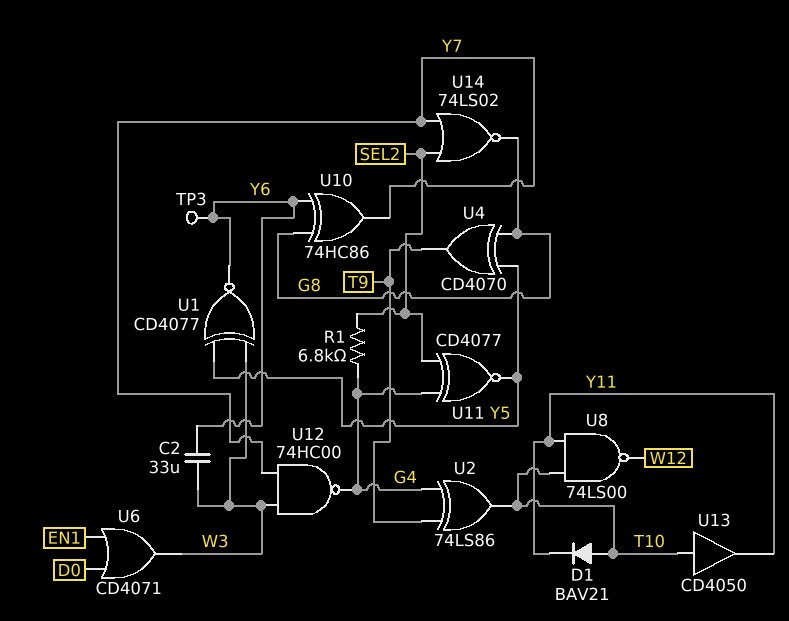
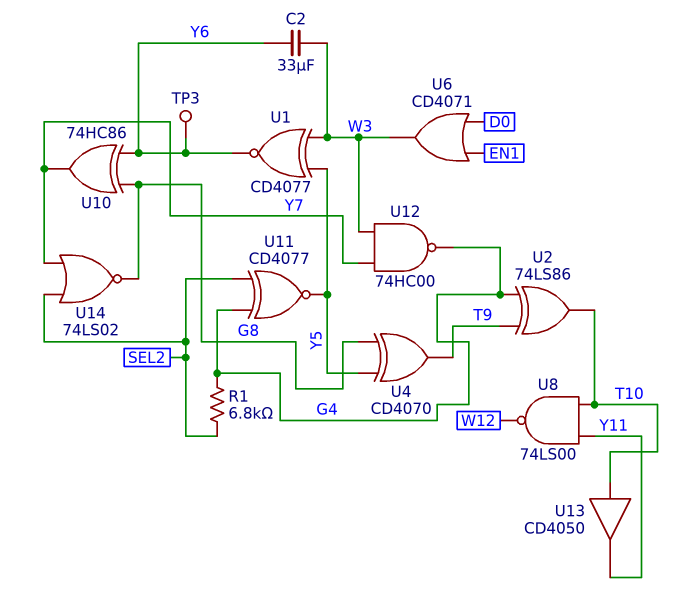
D1: diode BAV21 (A T10, K Y11) -> none

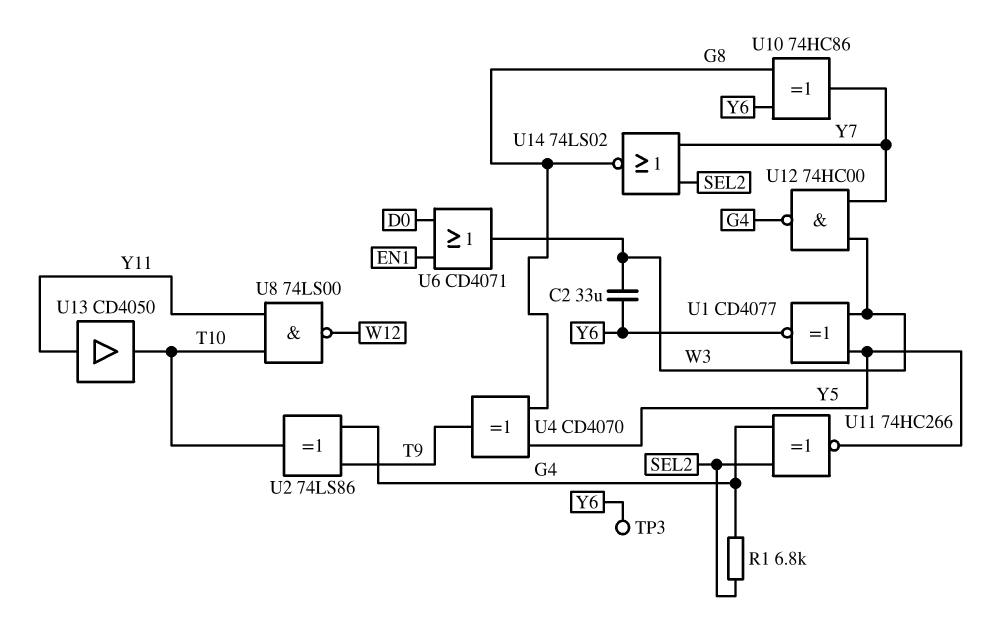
U11: XNOR CD4077 (in G4, in SEL2, out Y5) -> XNOR 74HC266 (in G4, in SEL2, out Y5)
U13: buffer CD4050 (in T10, out Y11) -> buffer CD4050 (in Y11, out T10)

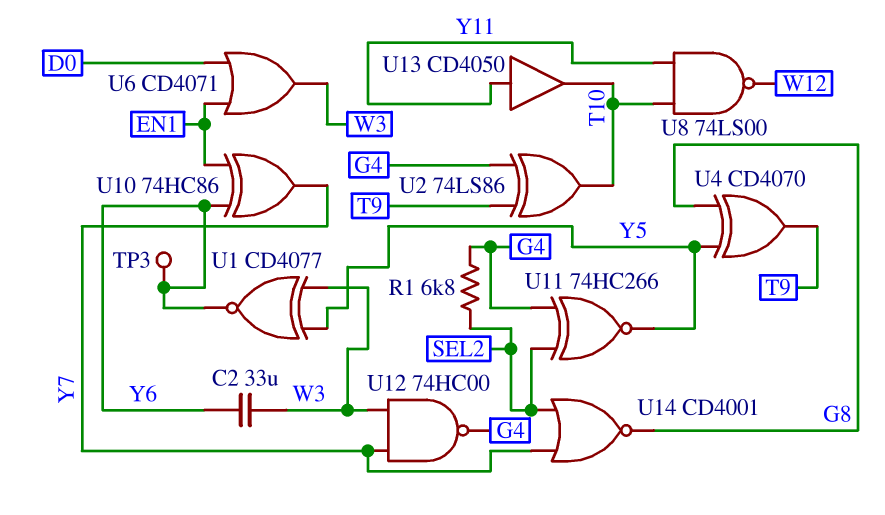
U10: XOR 74HC86 (in G8, in Y6, out Y7) -> XOR 74HC86 (in EN1, in Y6, out Y7)
U14: NOR 74LS02 (in SEL2, in Y7, out G8) -> NOR CD4001 (in SEL2, in Y7, out G8)

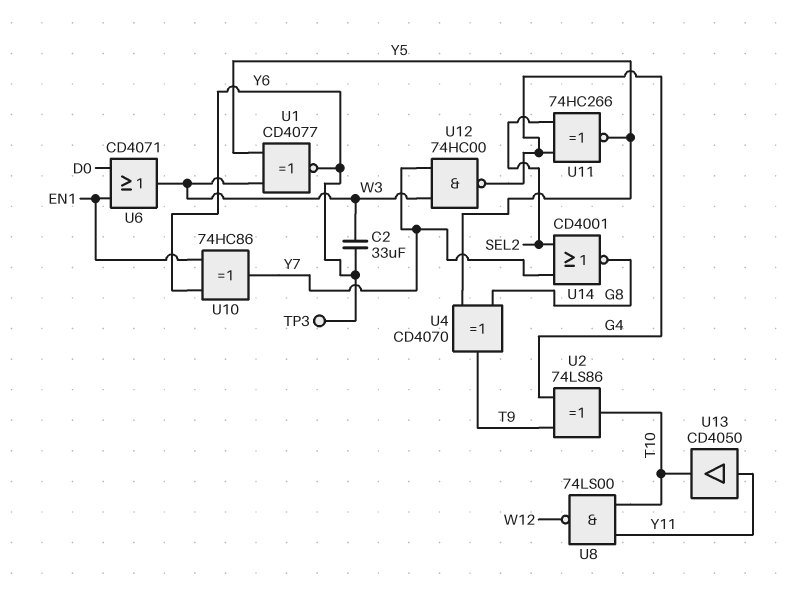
R1: 6.8k (G4, SEL2) -> none

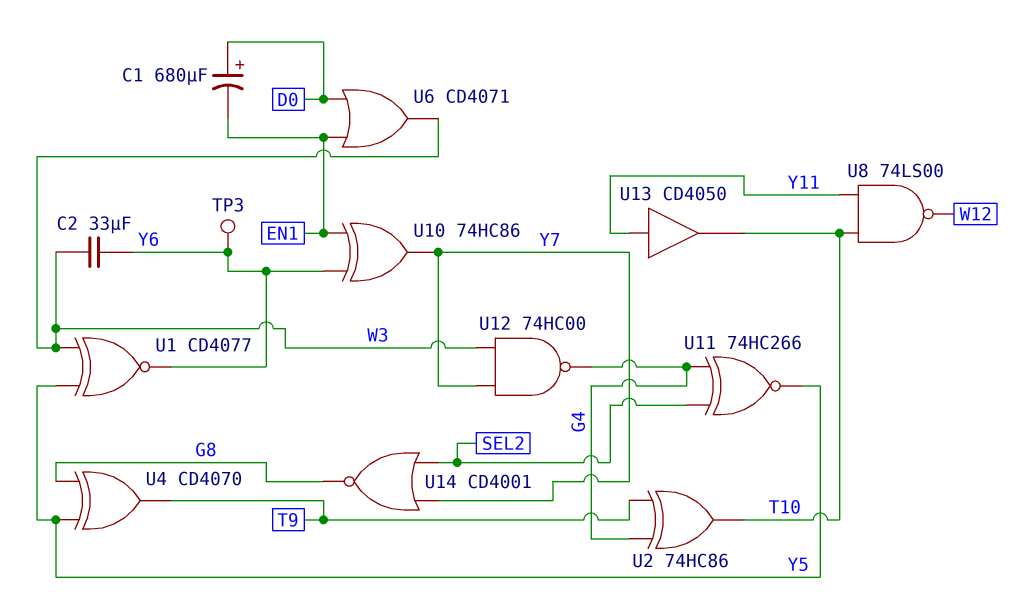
C1: none -> 680uF (plus D0, minus EN1)
U2: XOR 74LS86 (in G4, in T9, out T10) -> XOR 74HC86 (in G4, in T9, out T10)

